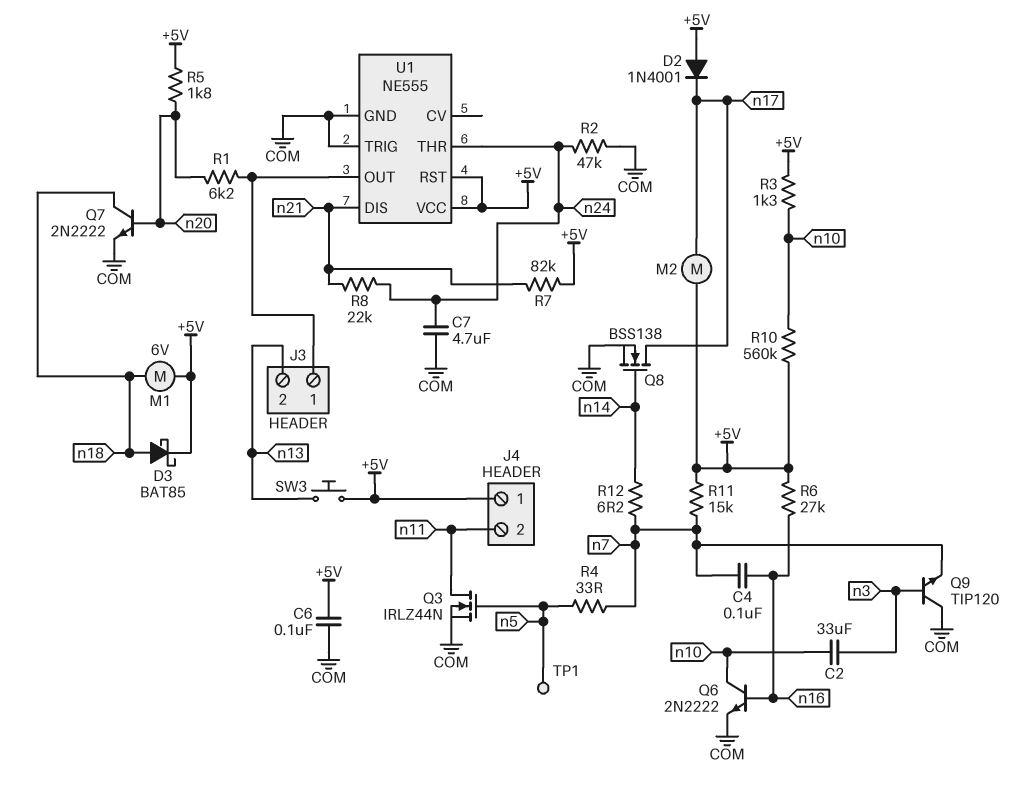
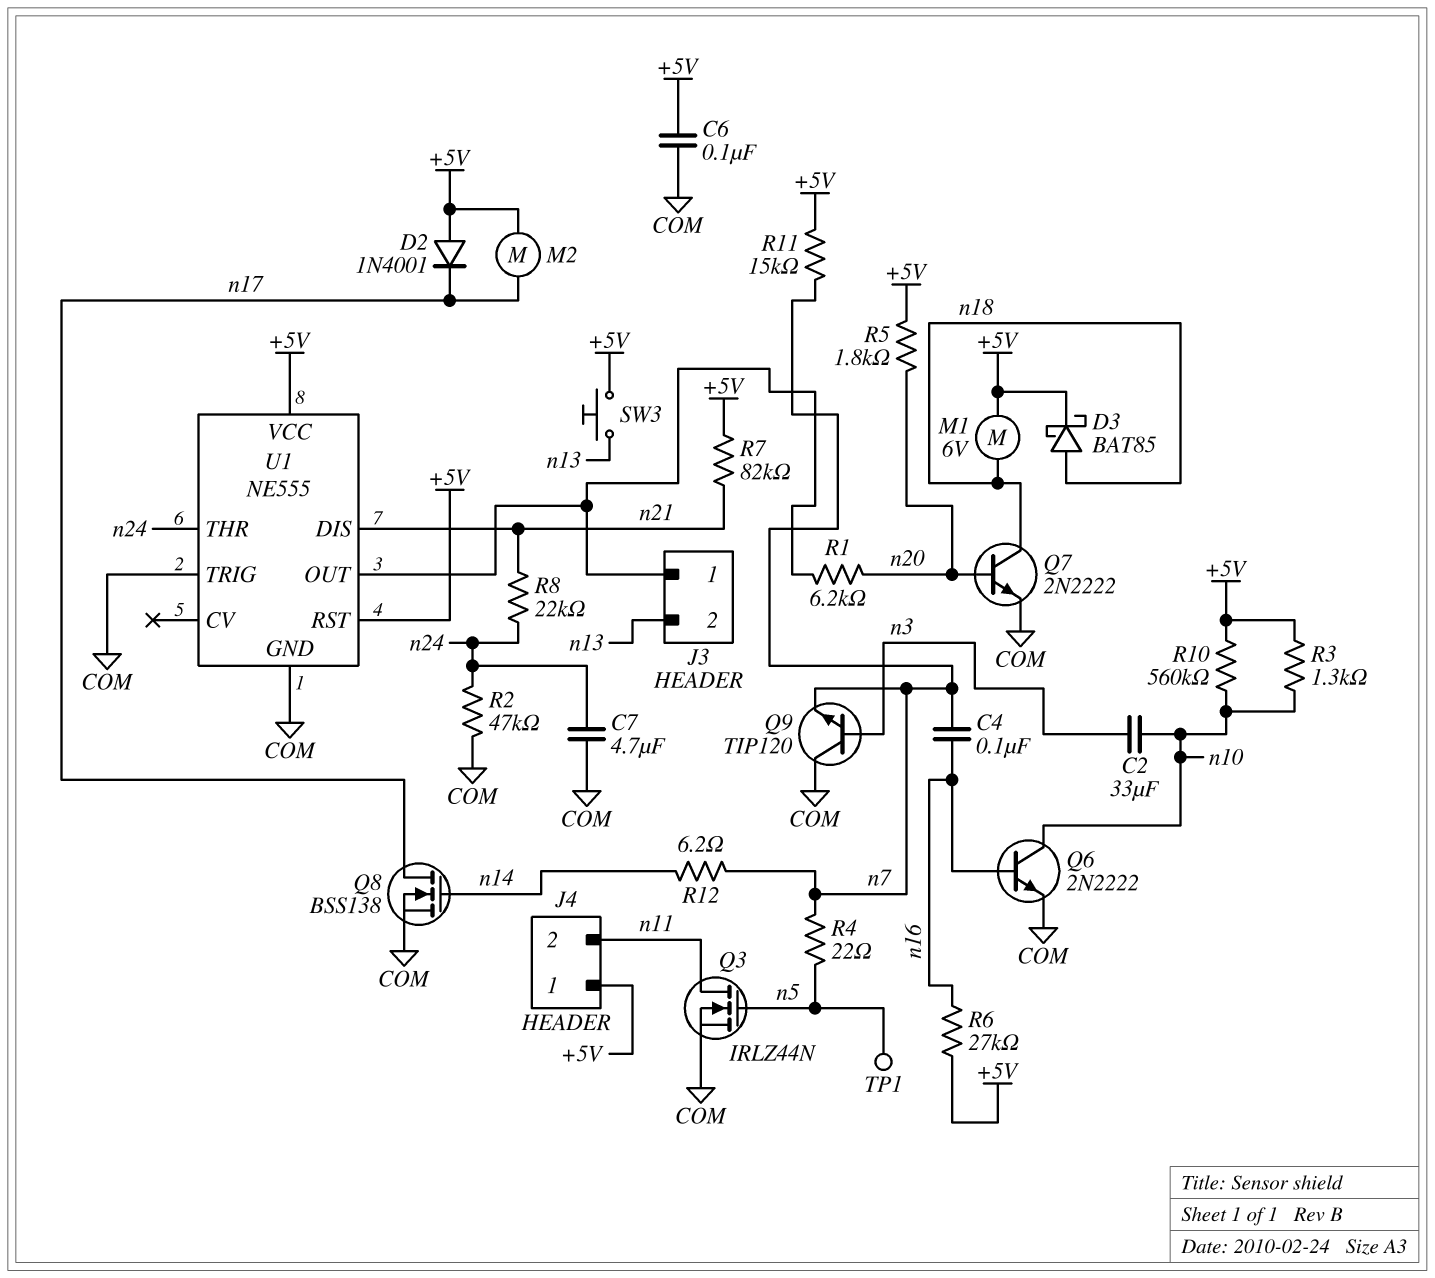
R4: 33 (n5, n7) -> 22 (n5, n7)

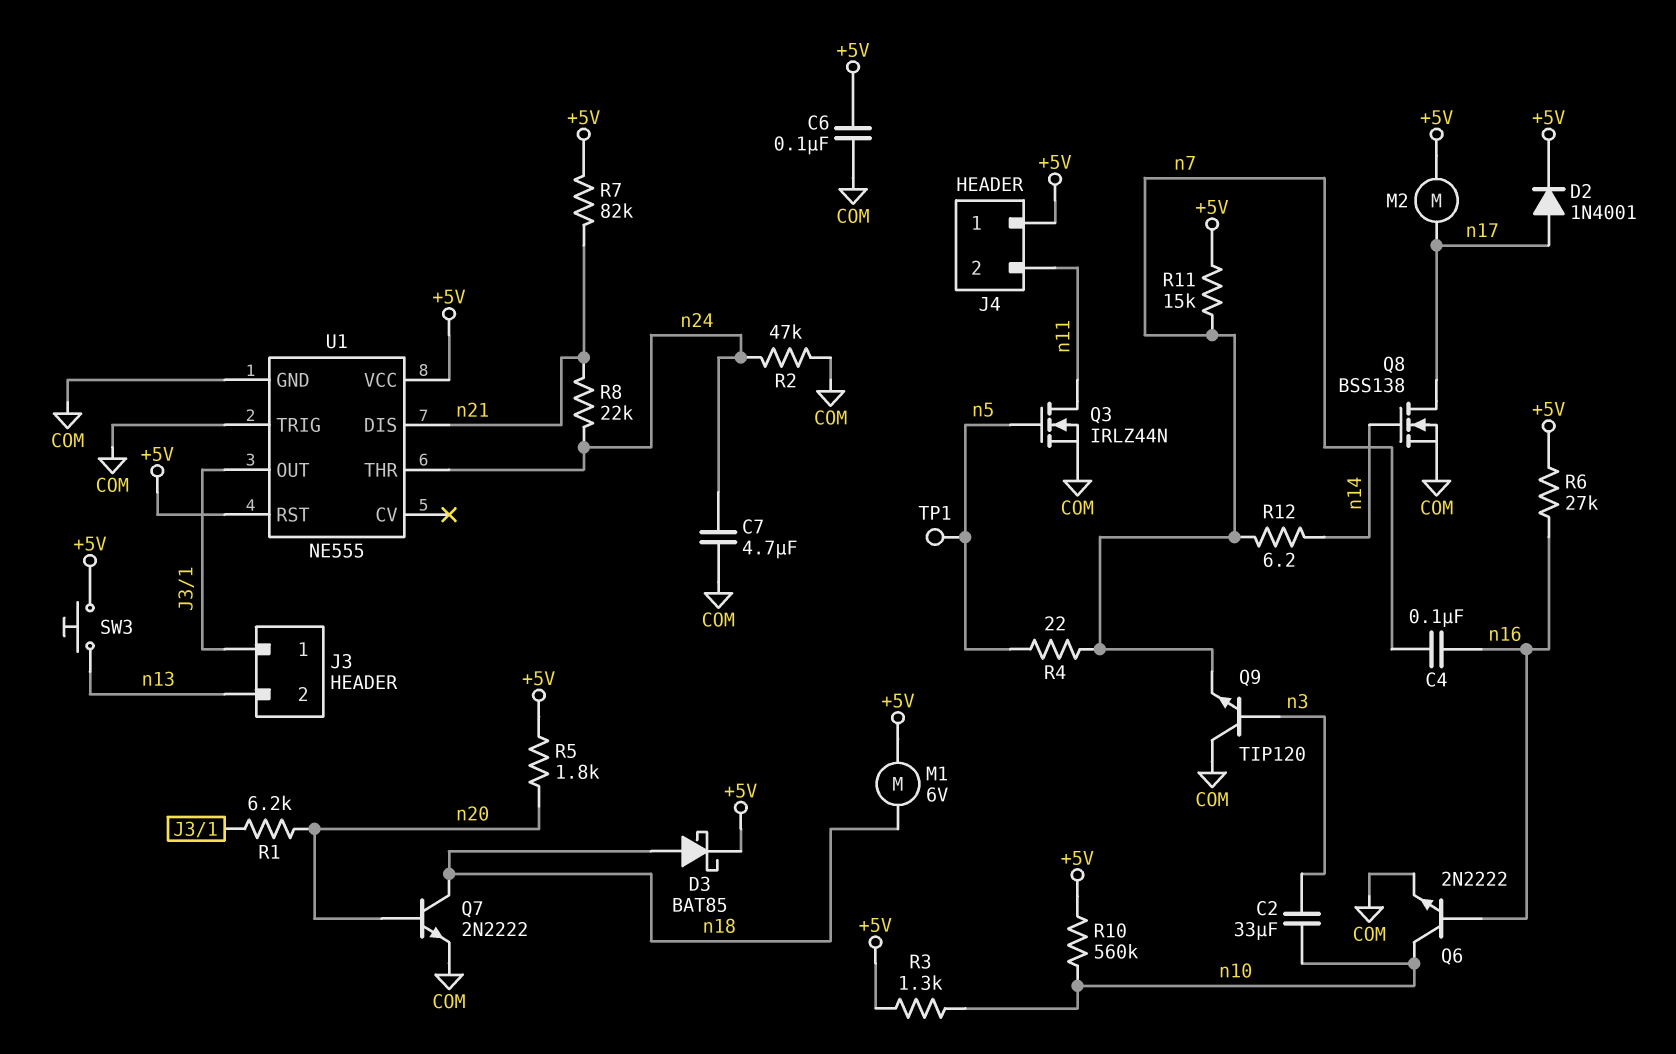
D2: diode 1N4001 (A +5V, K n17) -> diode 1N4001 (A n17, K +5V)

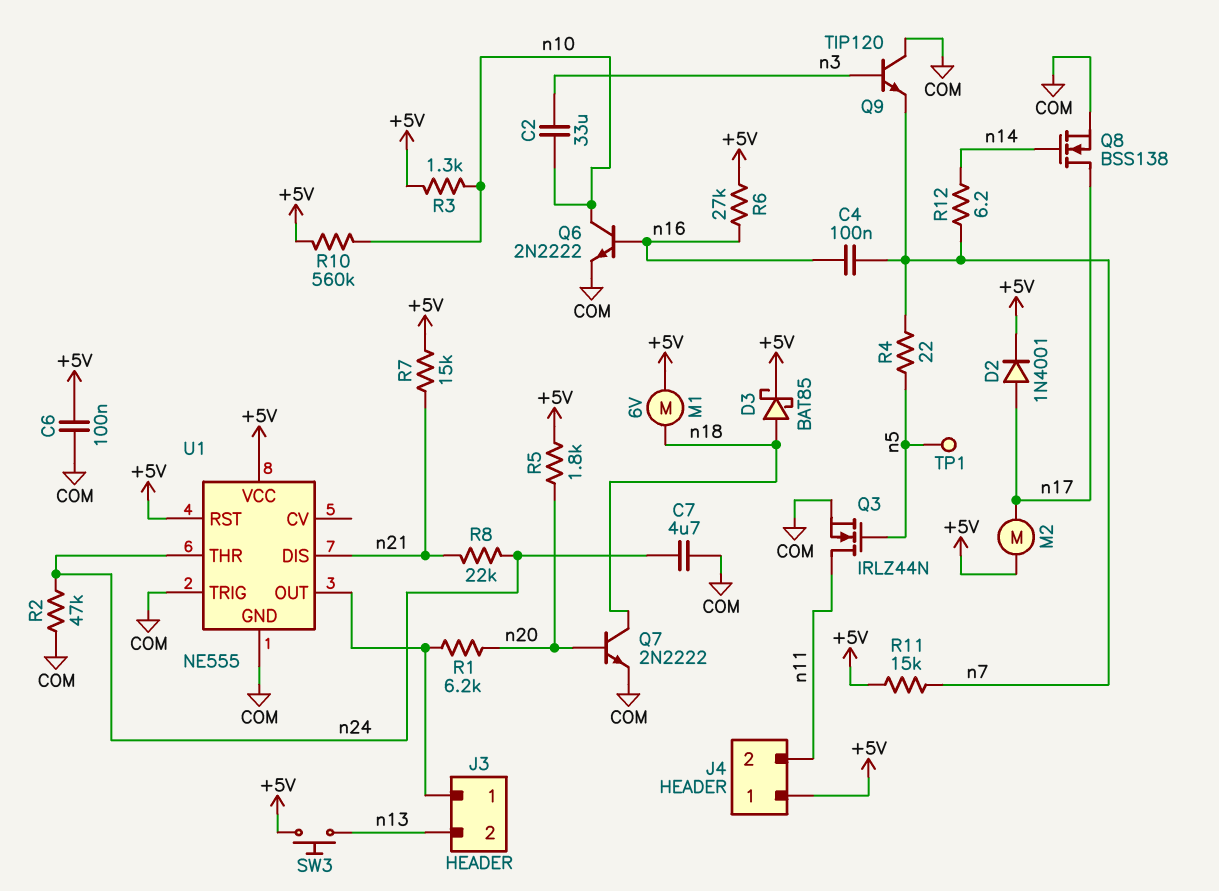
R7: 82k (+5V, n21) -> 15k (+5V, n21)

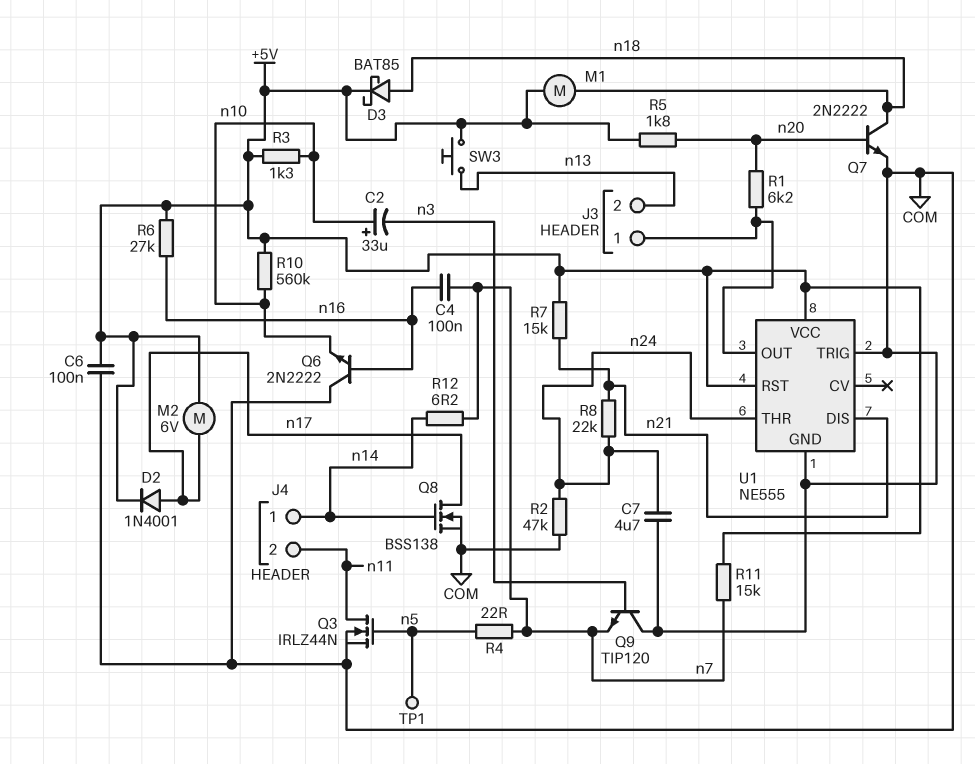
C2: 33uF (n3, n10) -> 33uF (plus n10, minus n3)
J4 pin 1: +5V -> n14
M1: motor 6V (+5V, n18) -> motor (+5V, n18)
M2: motor (+5V, n17) -> motor 6V (+5V, n17)
Q6: NPN 2N2222 (B n16, C n10, E COM) -> NPN 2N2222 (B n16, C COM, E n10)

